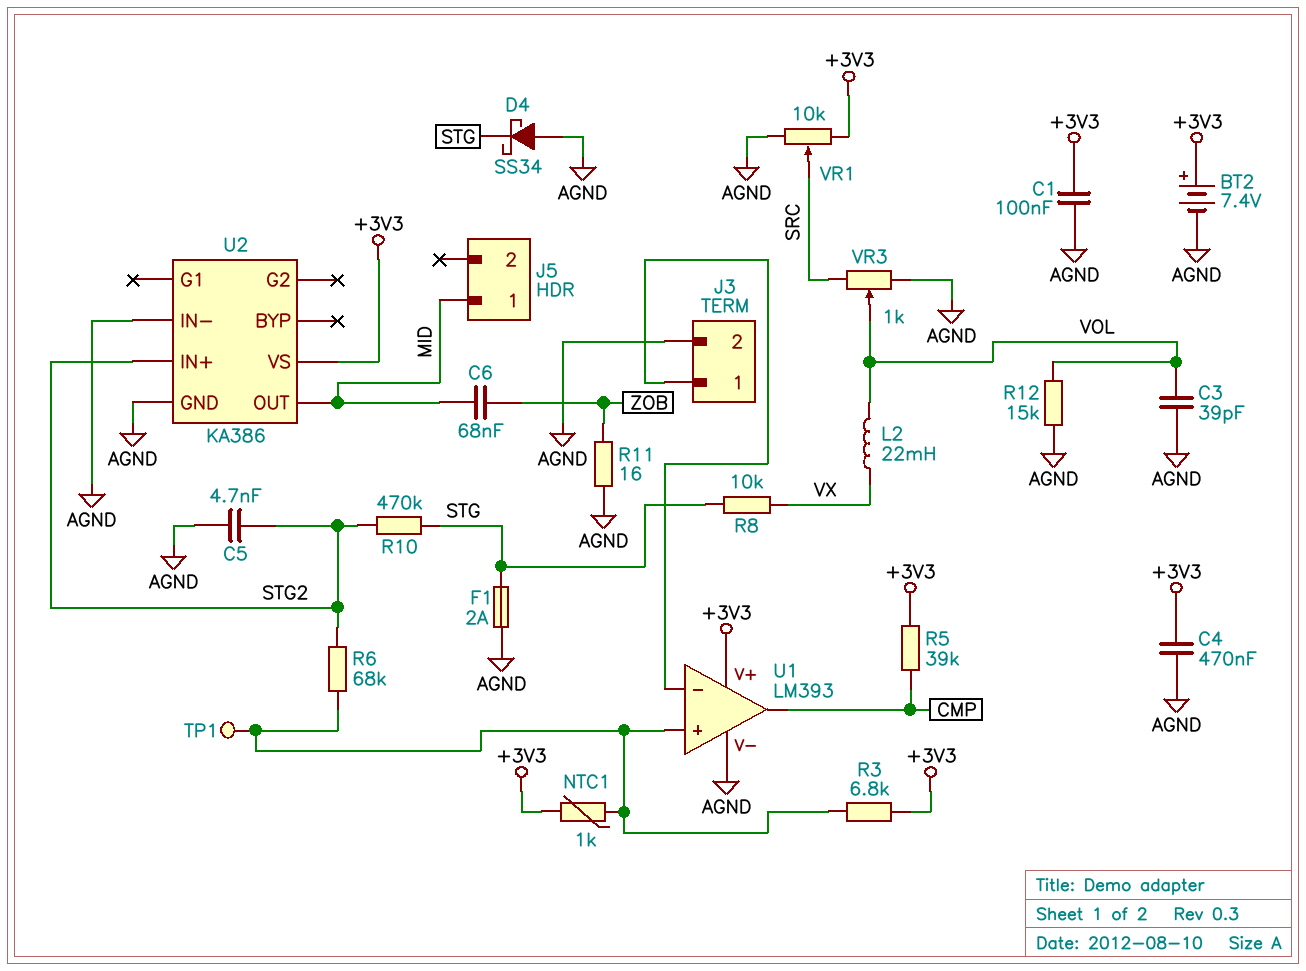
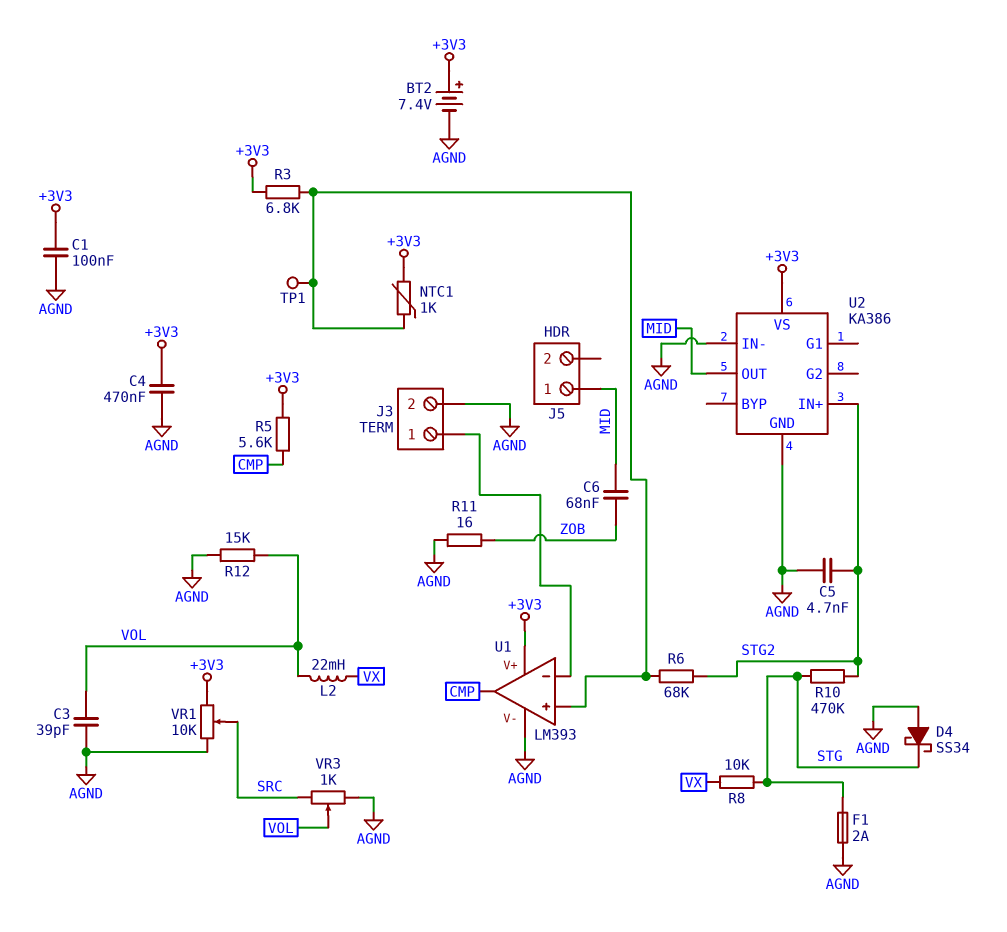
R5: 39k (+3V3, CMP) -> 5.6k (+3V3, CMP)

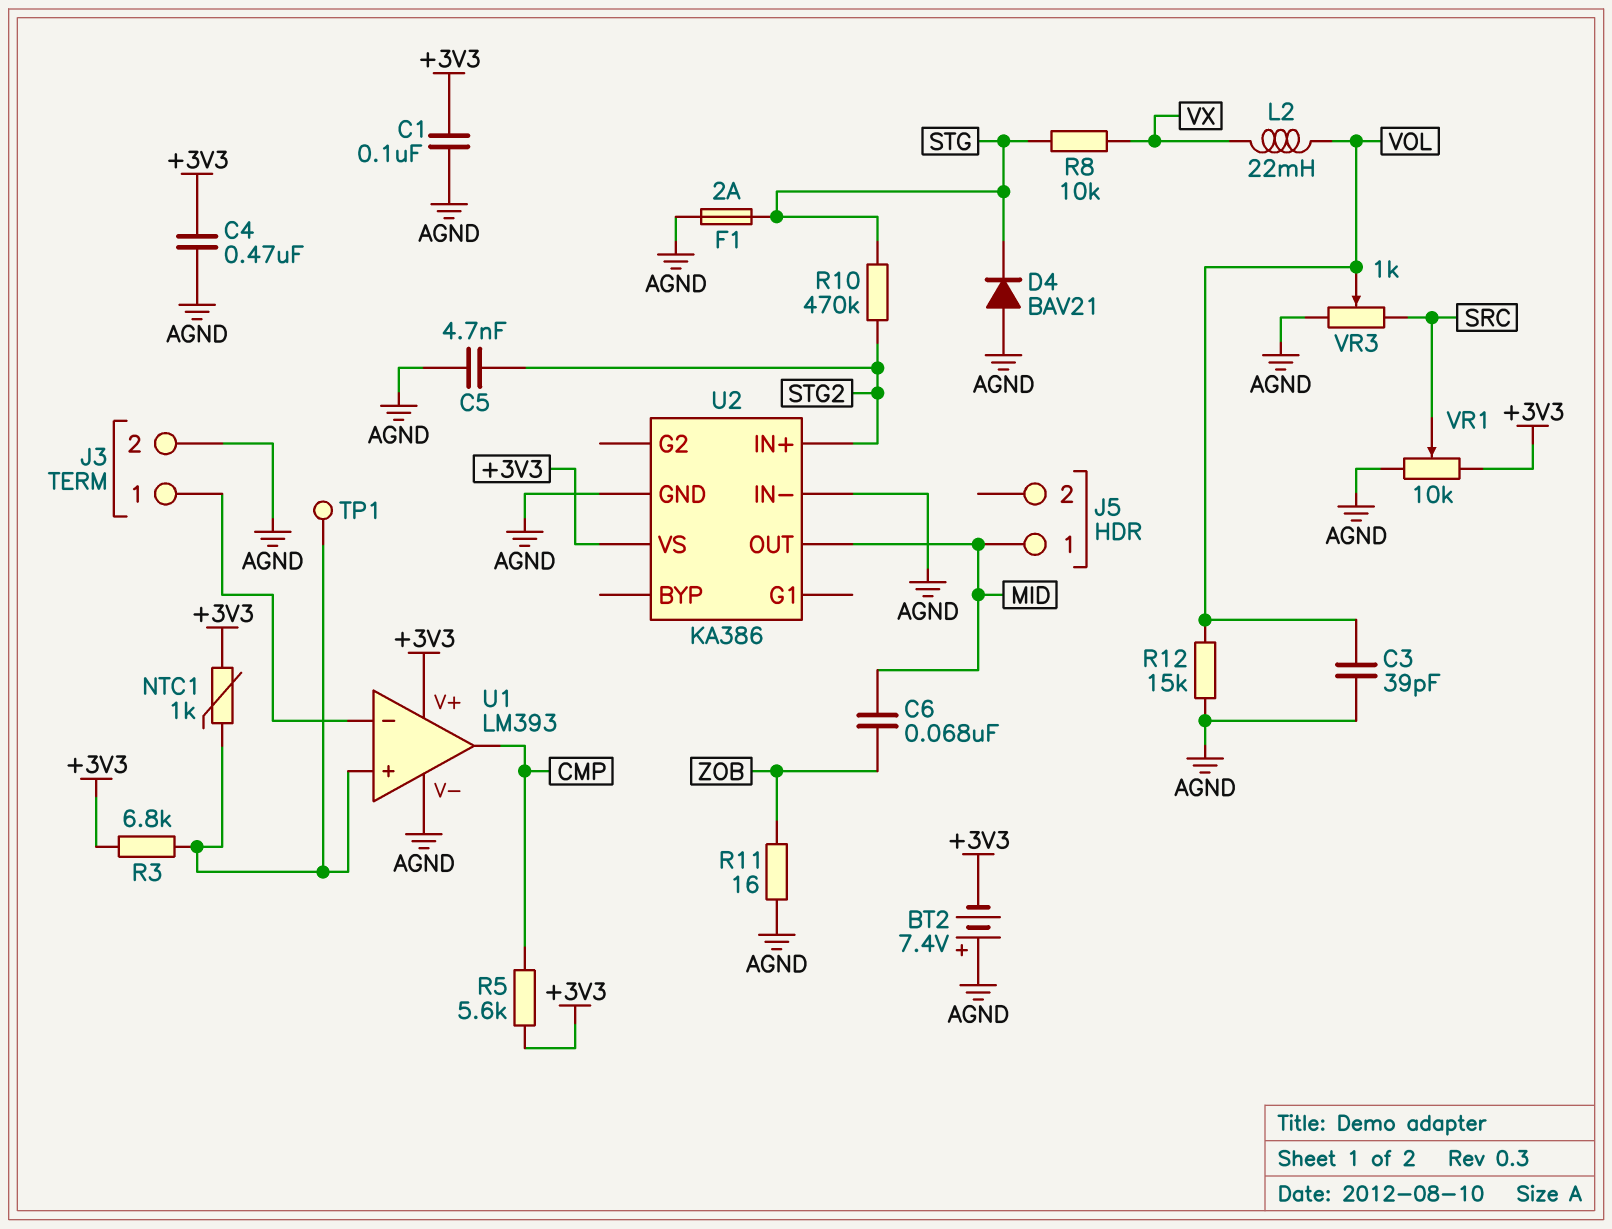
BT2: 7.4V (plus +3V3, minus AGND) -> 7.4V (plus AGND, minus +3V3)
D4: schottky SS34 (A AGND, K STG) -> diode BAV21 (A AGND, K STG)
R6: 68k (STG2, U1/in+) -> none

